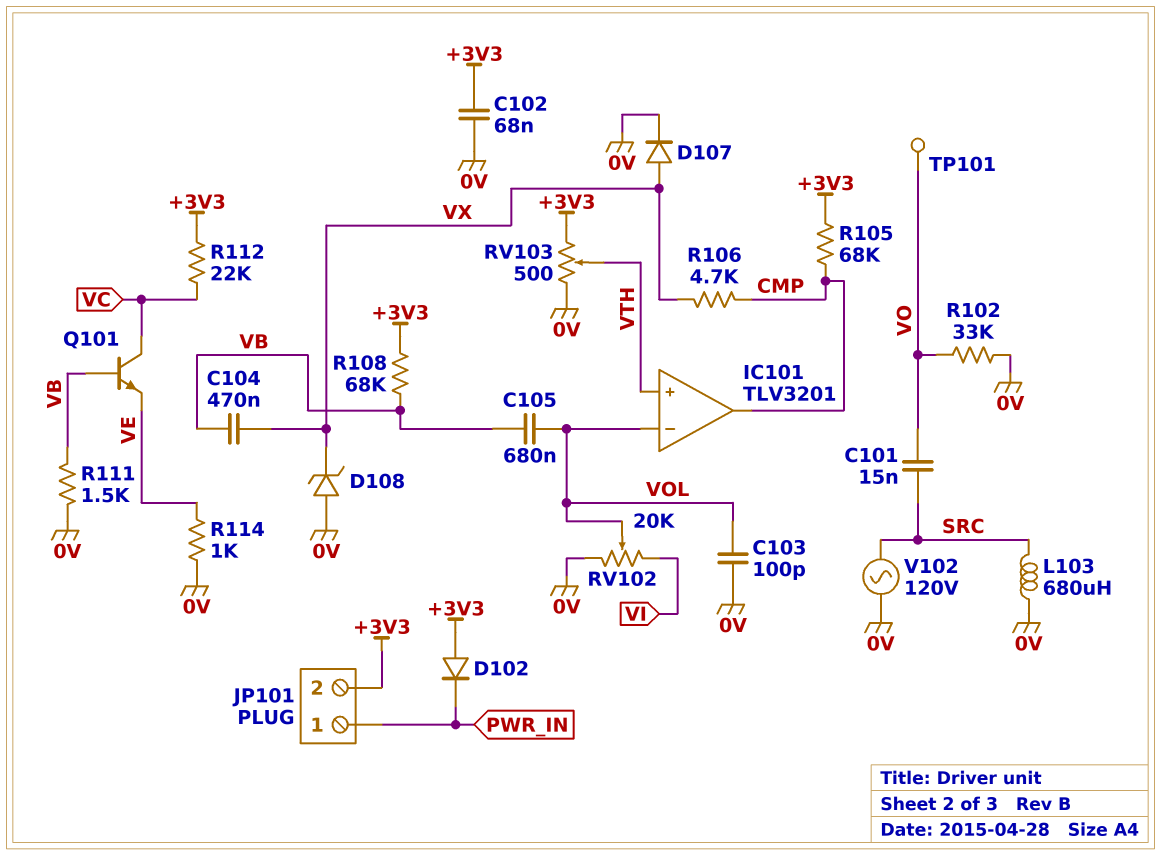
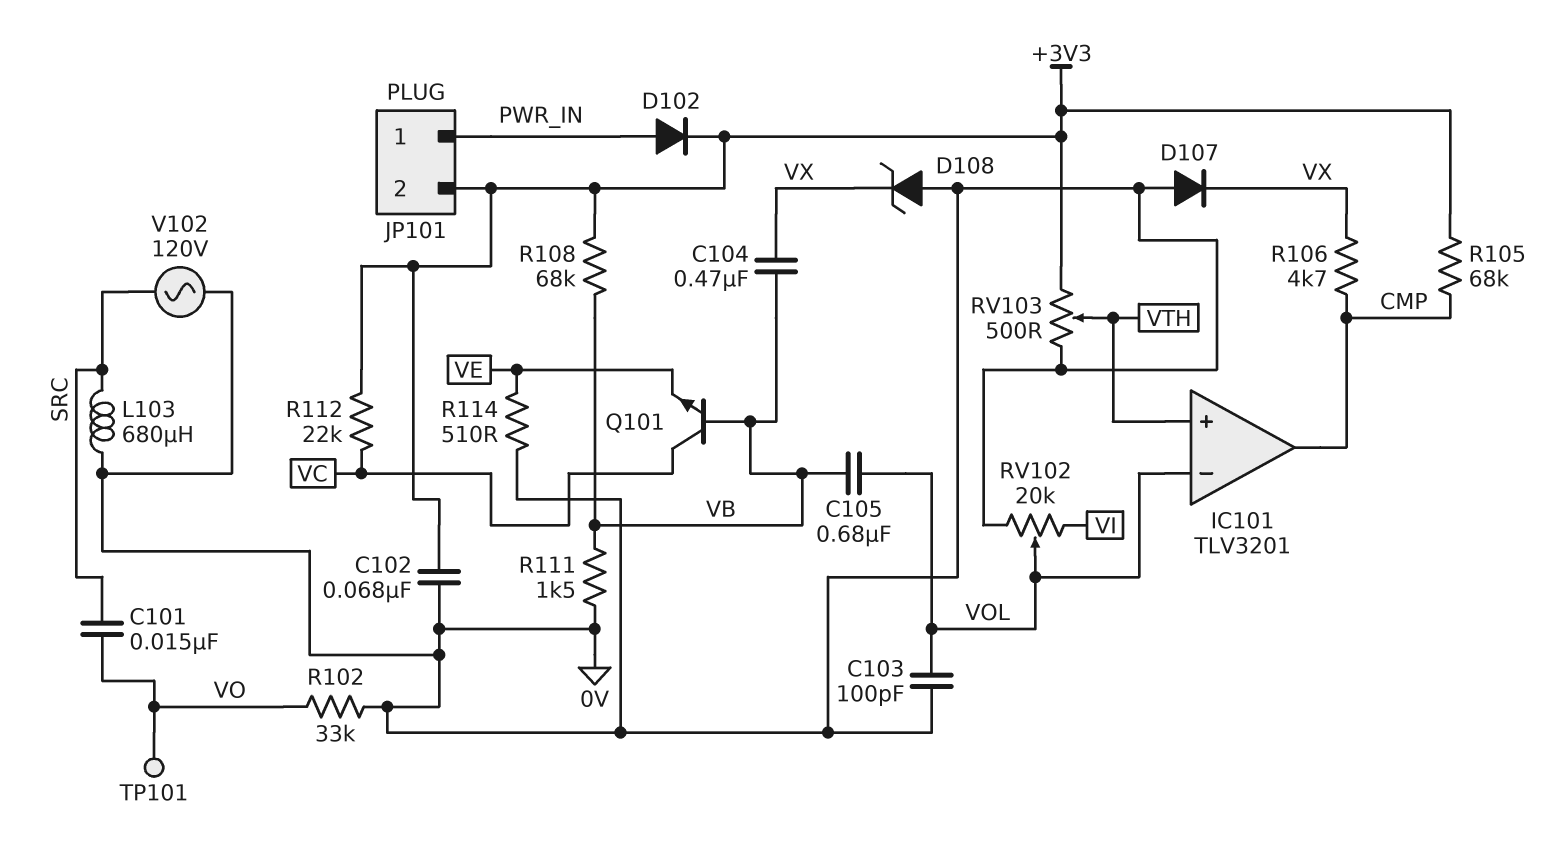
D102: diode (A +3V3, K PWR_IN) -> diode (A PWR_IN, K +3V3)
D107: diode (A VX, K 0V) -> diode (A 0V, K VX)
R114: 1k (0V, VE) -> 510 (0V, VE)

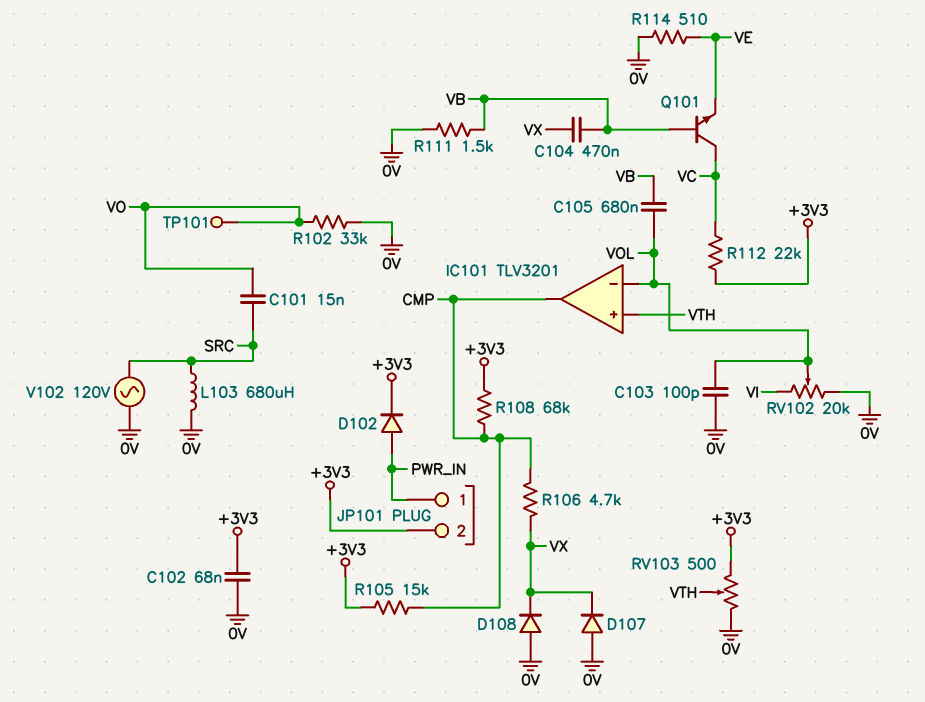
D108: zener (A 0V, K VX) -> diode (A 0V, K VX)
R105: 68k (+3V3, CMP) -> 15k (+3V3, CMP)
R108: 68k (+3V3, VB) -> 68k (+3V3, CMP)

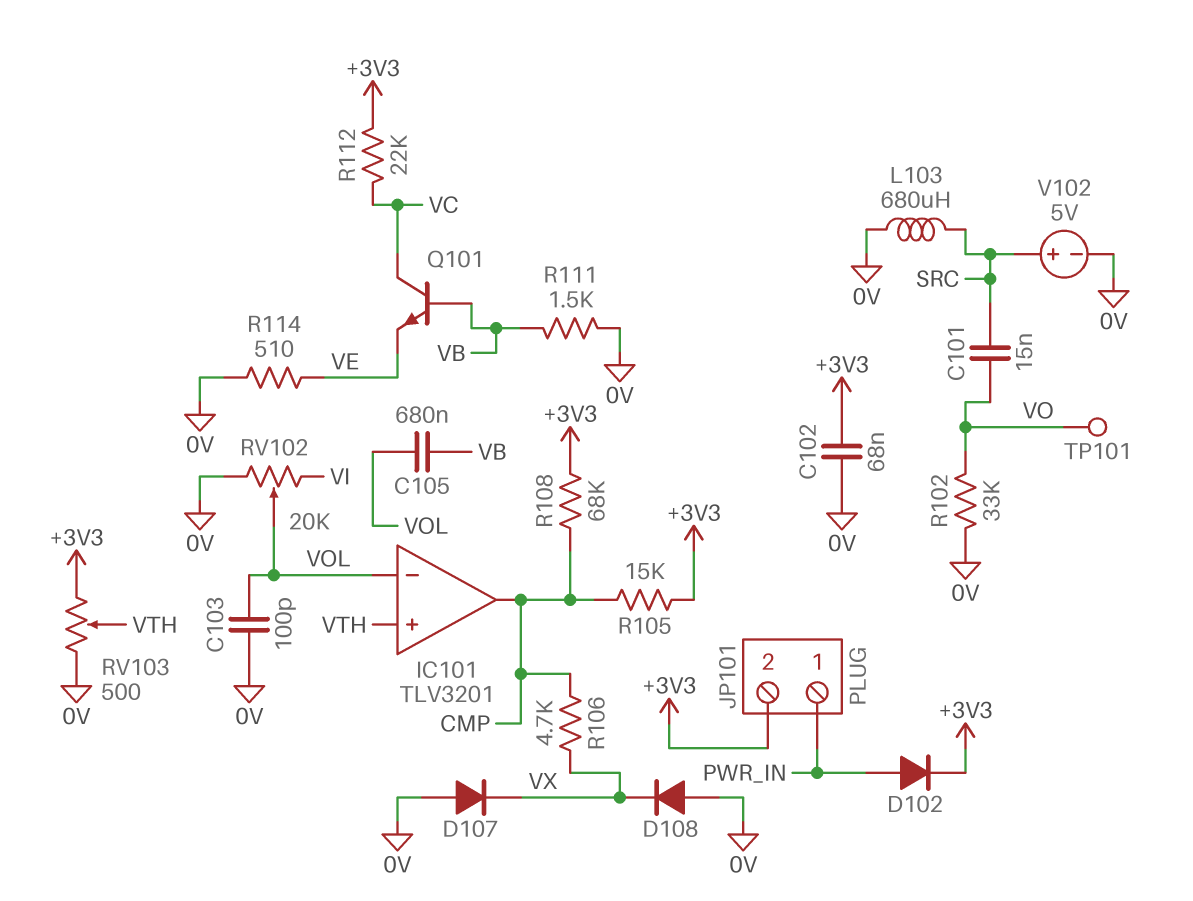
C104: 470nF (VB, VX) -> none
V102: AC 120V (0V, SRC) -> 5V (plus SRC, minus 0V)

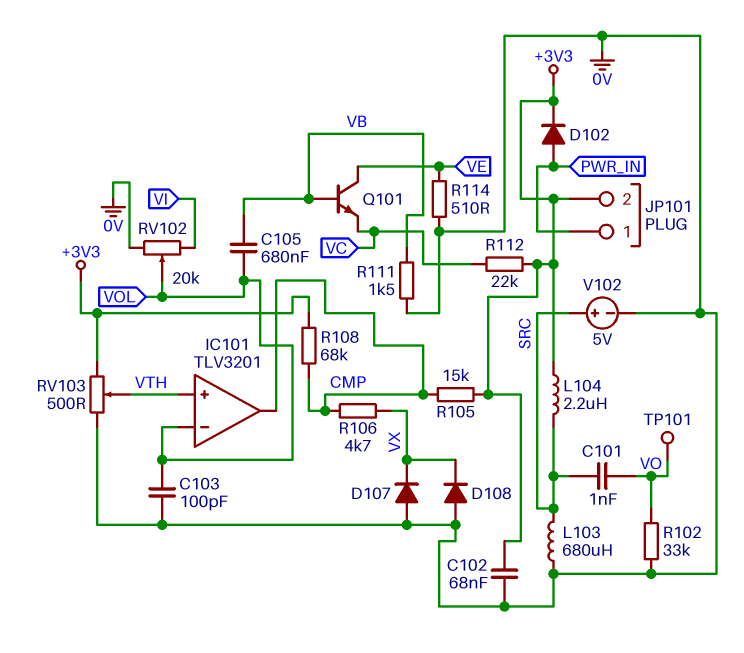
C101: 15nF (SRC, VO) -> 1nF (SRC, VO)
L104: none -> 2.2uH (+3V3, SRC)
Q101: NPN (B VB, C VC, E VE) -> NPN (B VB, C VE, E VC)

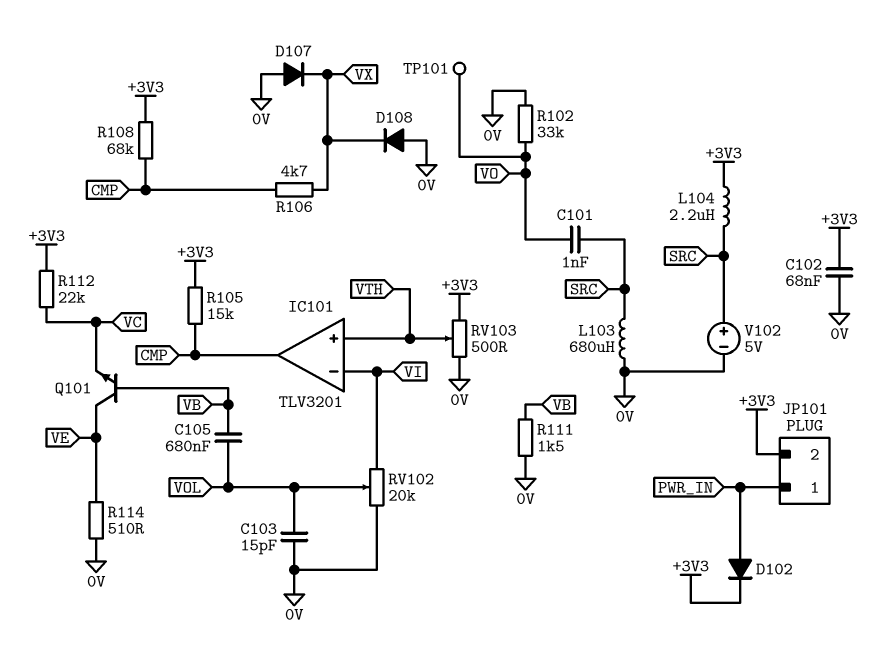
C103: 100pF (0V, VOL) -> 15pF (0V, VOL)
IC101 pin in-: VOL -> VI

